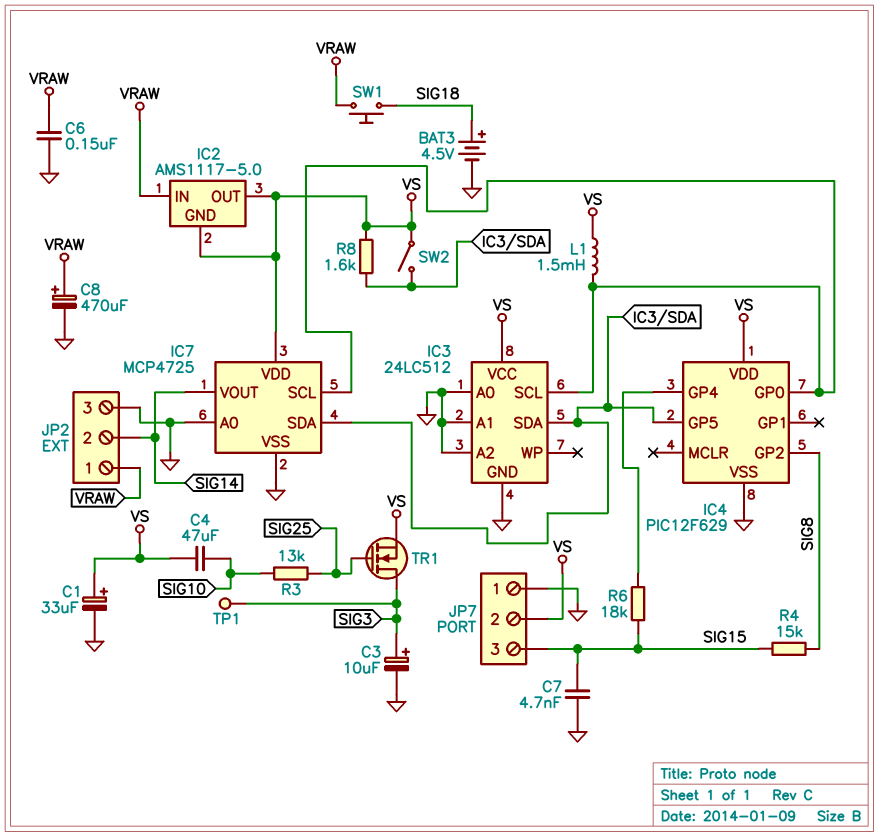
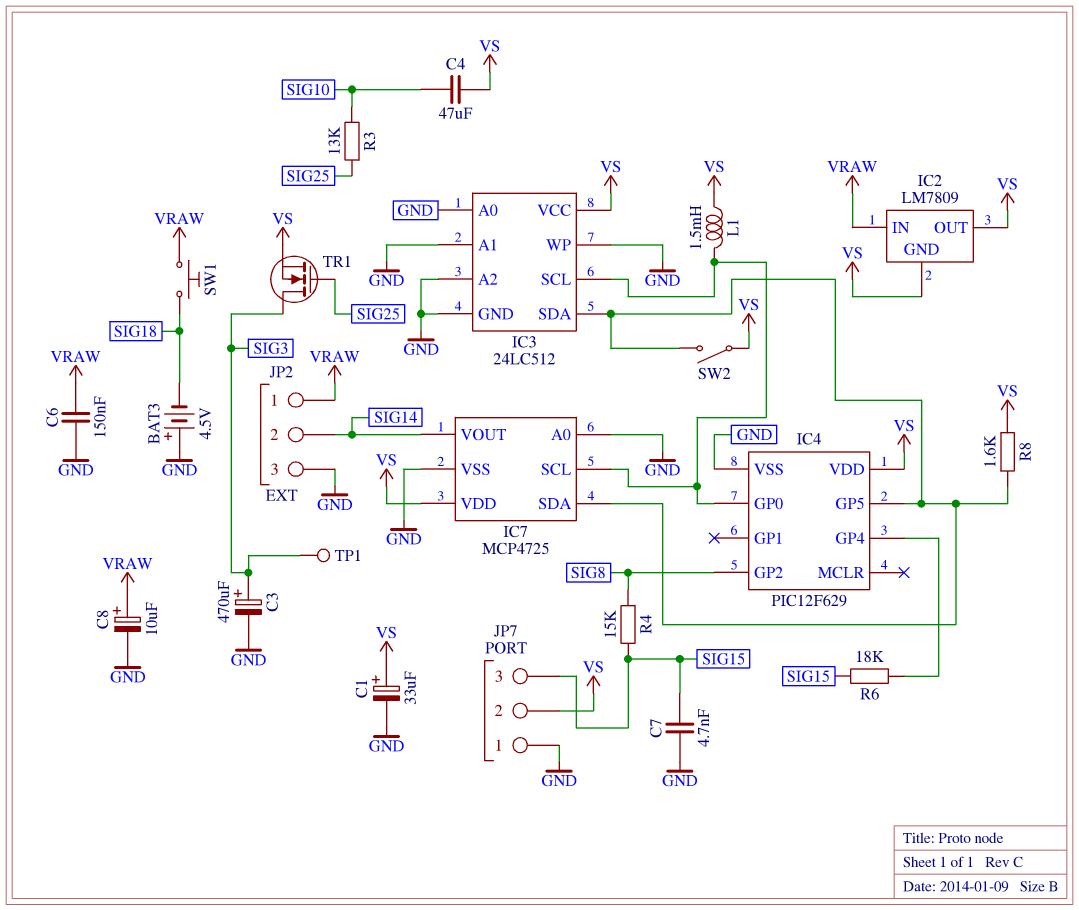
BAT3: 4.5V (plus SIG18, minus GND) -> 4.5V (plus GND, minus SIG18)
C3: 10uF (plus SIG3, minus GND) -> 470uF (plus SIG3, minus GND)
C8: 470uF (plus VRAW, minus GND) -> 10uF (plus VRAW, minus GND)
IC2: AMS1117-5.0 -> LM7809
IC3 pin WP: none -> GND

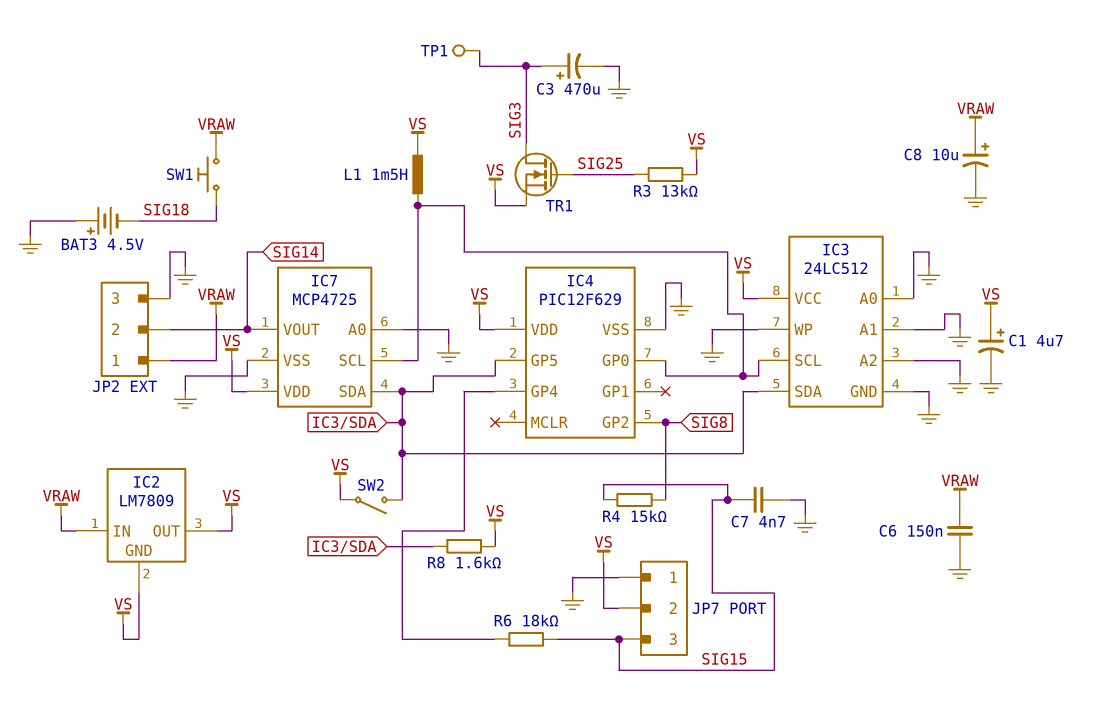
C1: 33uF (plus VS, minus GND) -> 4.7uF (plus VS, minus GND)
C4: 47uF (SIG10, VS) -> none
R3: 13k (SIG10, SIG25) -> 13k (SIG25, VS)

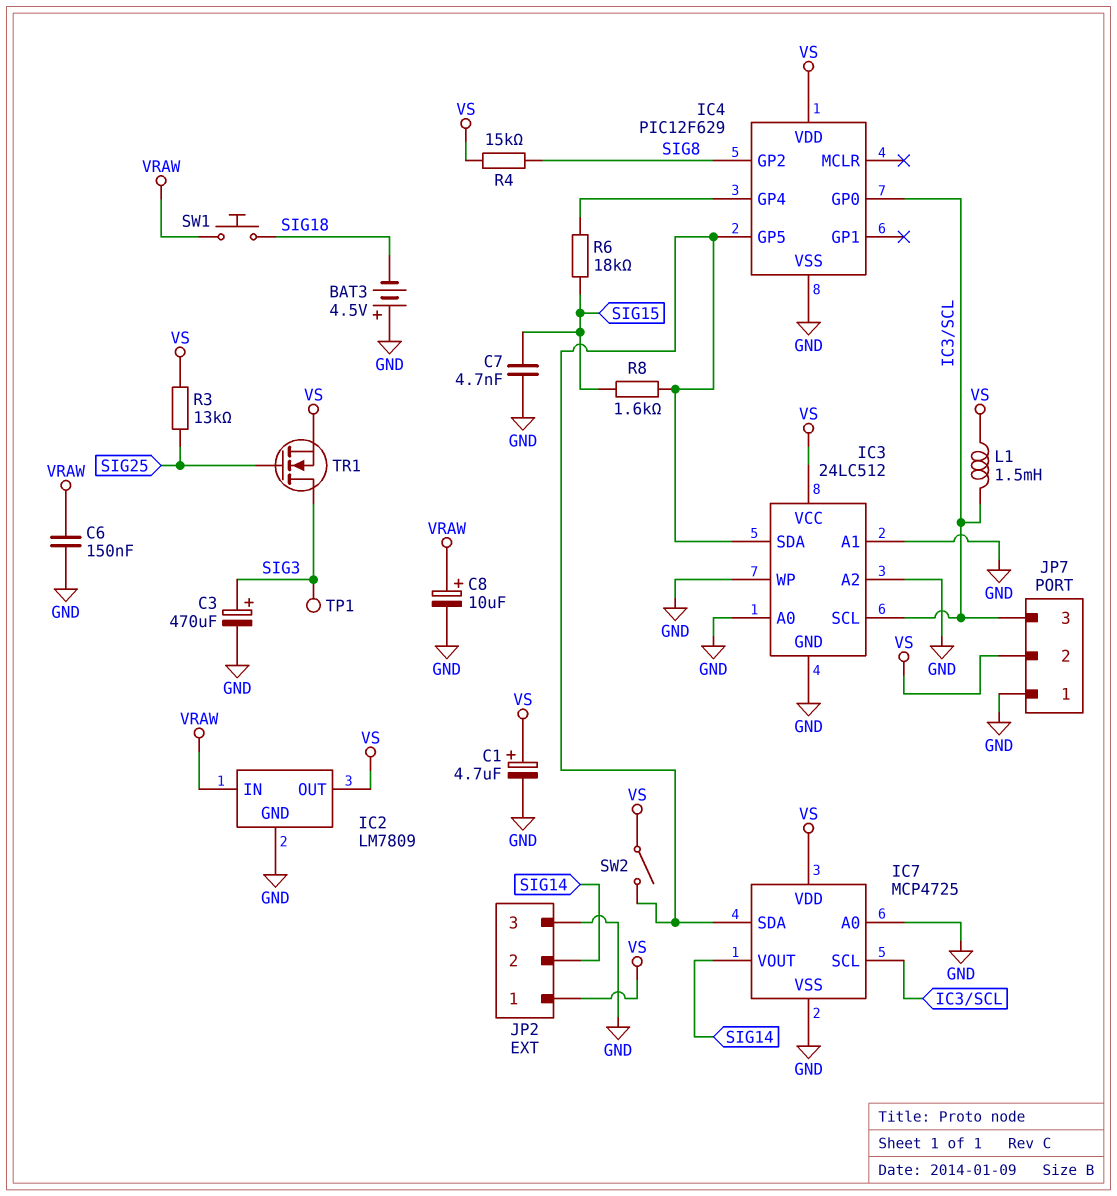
IC2 pin GND: VS -> GND
JP2 pin 1: VRAW -> VS
JP7 pin 3: SIG15 -> IC3/SCL
R4: 15k (SIG8, SIG15) -> 15k (SIG8, VS)
R8: 1.6k (IC3/SDA, VS) -> 1.6k (IC3/SDA, SIG15)

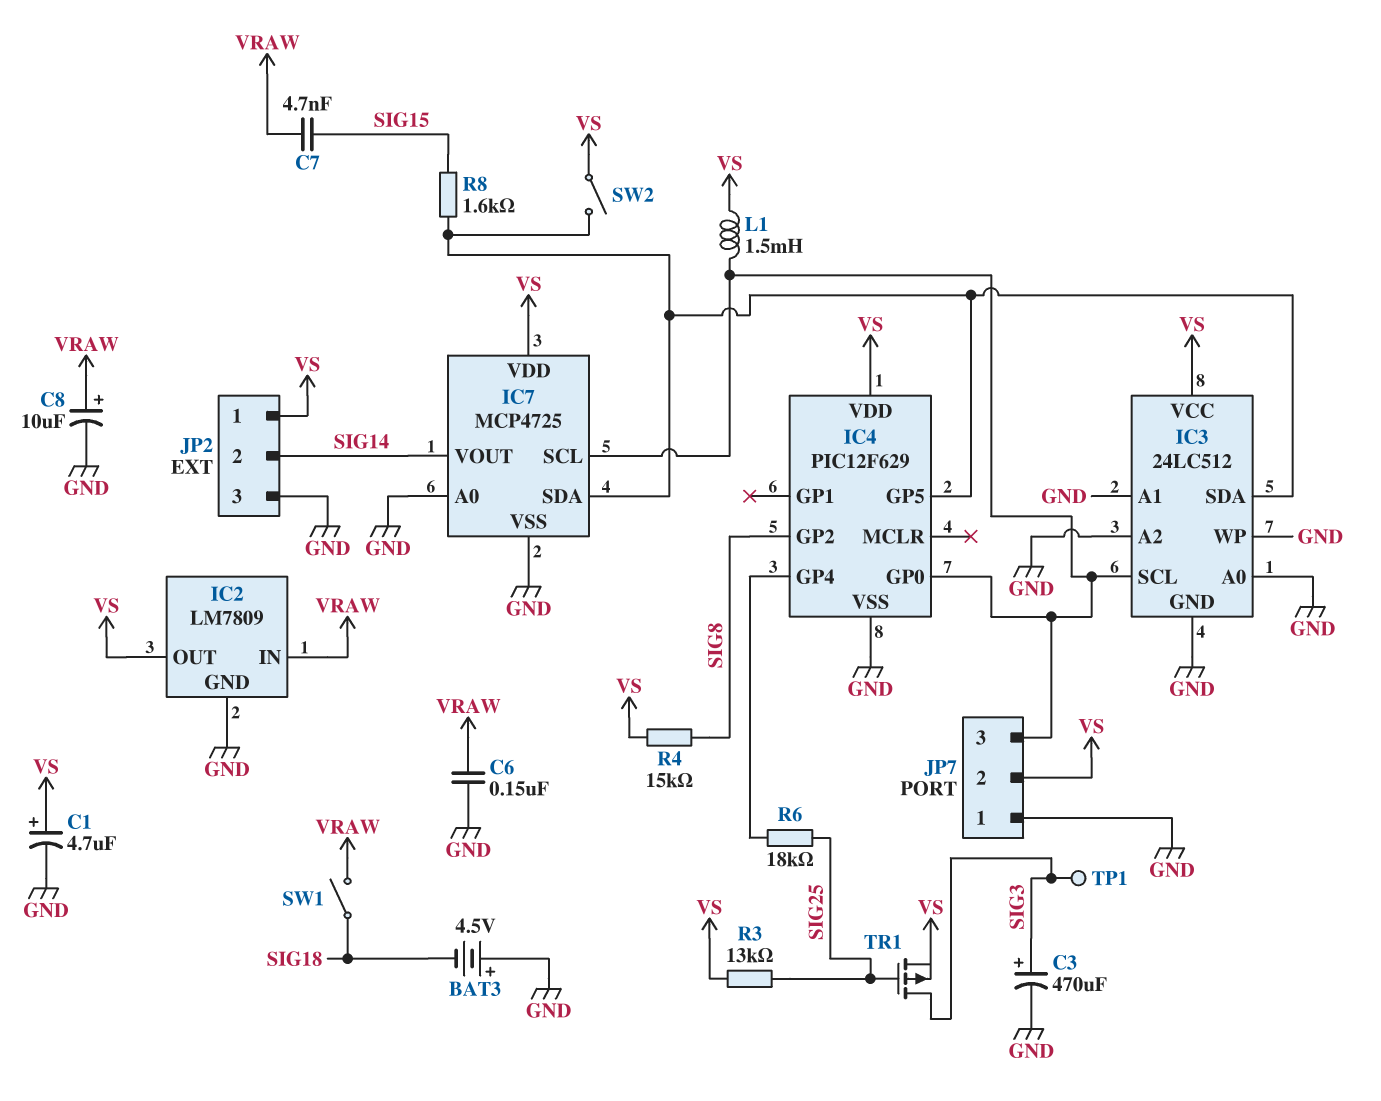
C7: 4.7nF (GND, SIG15) -> 4.7nF (SIG15, VRAW)
R6: 18k (IC4/GP4, SIG15) -> 18k (IC4/GP4, SIG25)
SW1: button (SIG18, VRAW) -> switch (SIG18, VRAW)
TR1: NMOS (G SIG25, D SIG3, S VS) -> PMOS (G SIG25, D SIG3, S VS)

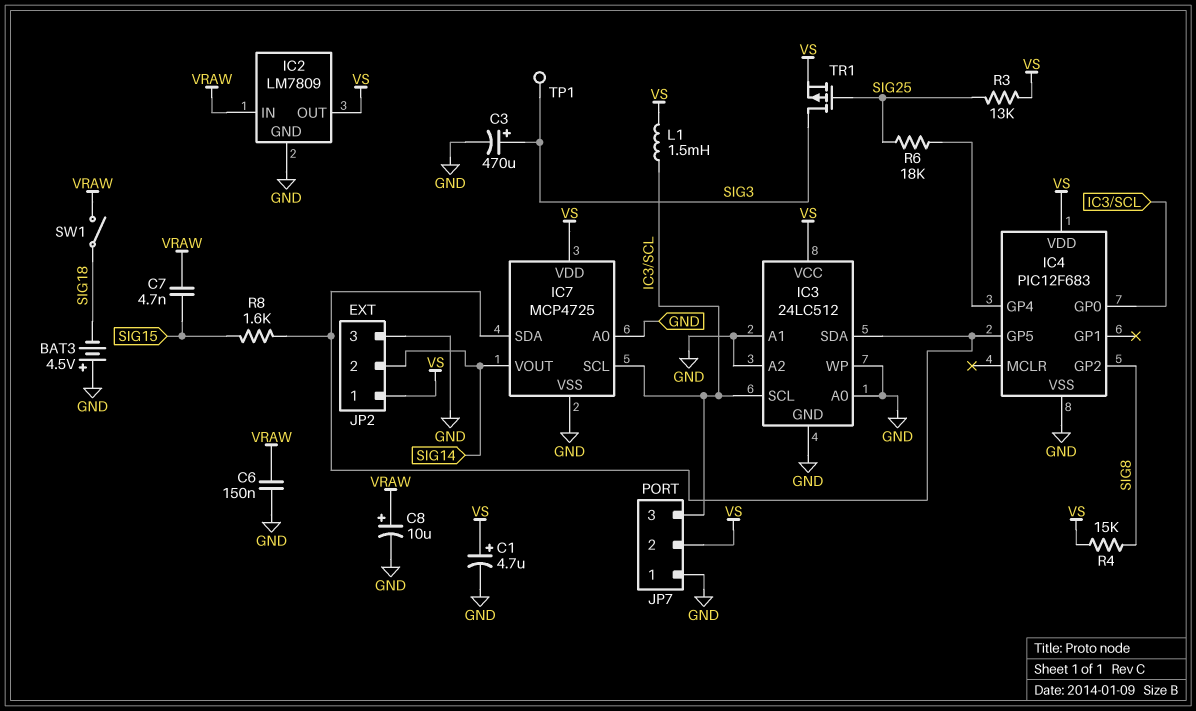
IC4: PIC12F629 -> PIC12F683
SW2: switch (IC3/SDA, VS) -> none

